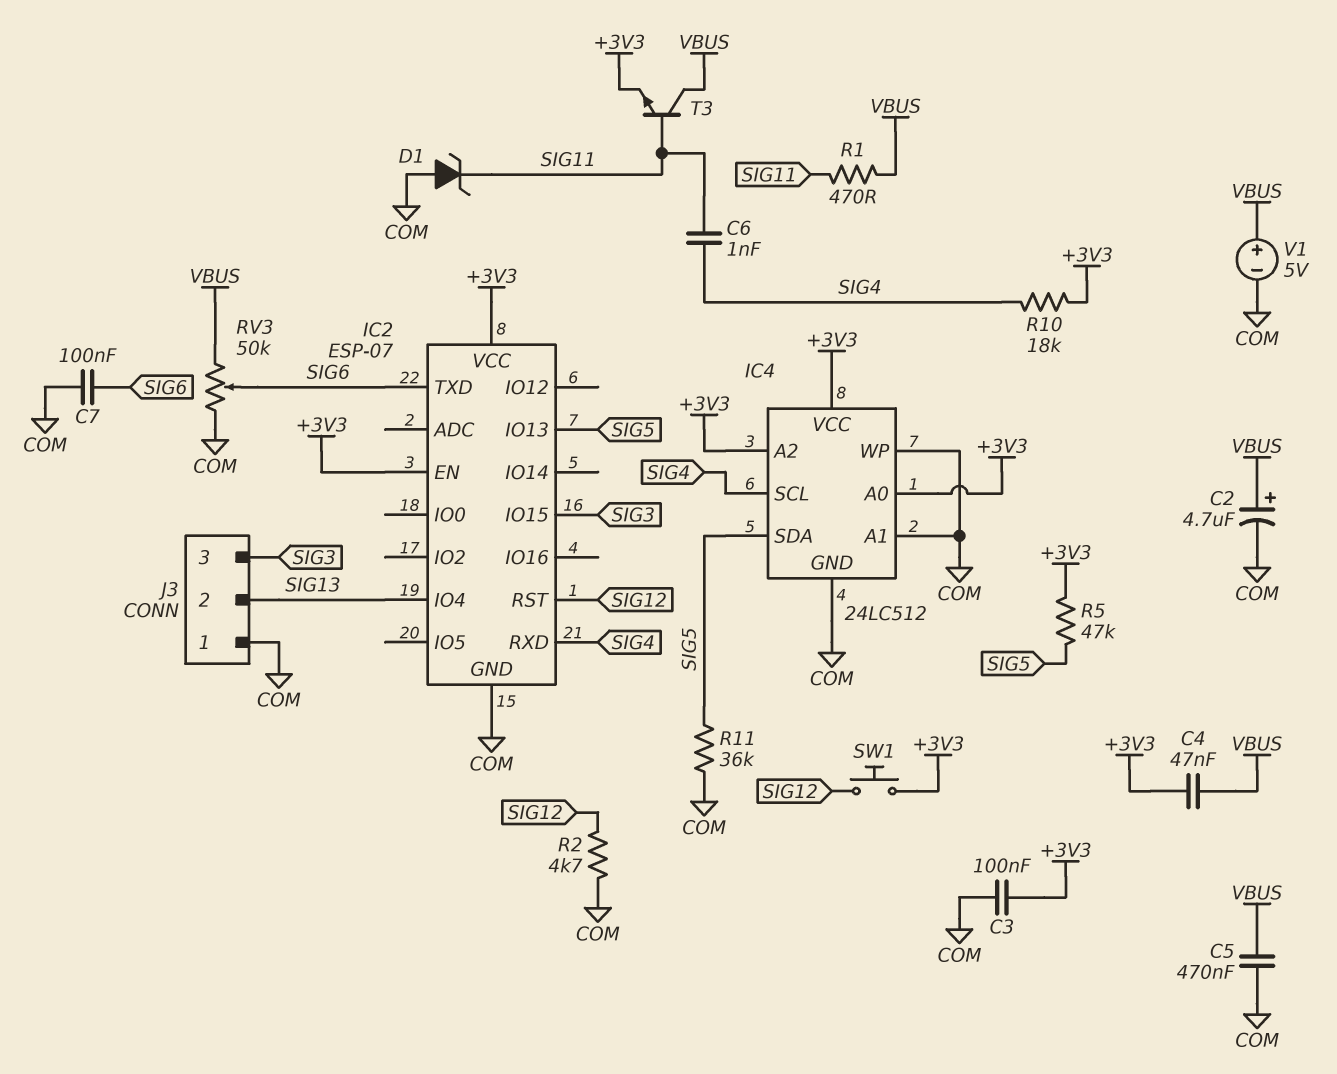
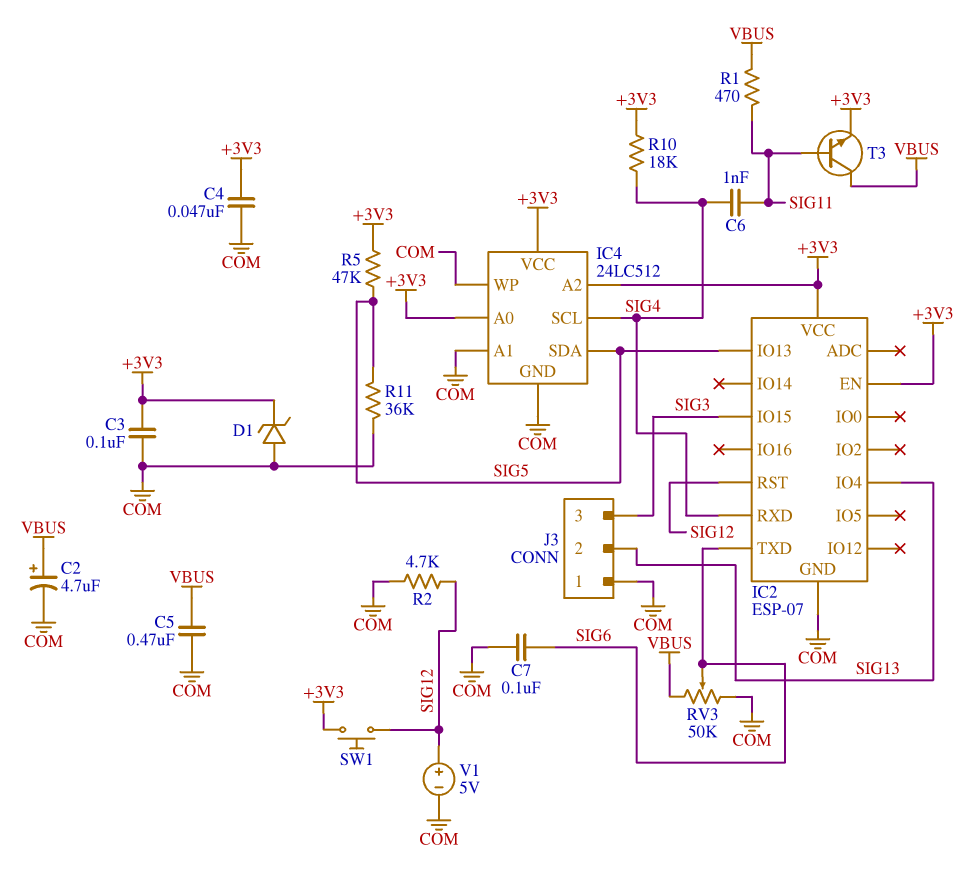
C4: 47nF (+3V3, VBUS) -> 47nF (+3V3, COM)
D1: zener (A COM, K SIG11) -> zener (A COM, K +3V3)
V1: 5V (plus VBUS, minus COM) -> 5V (plus SIG12, minus COM)

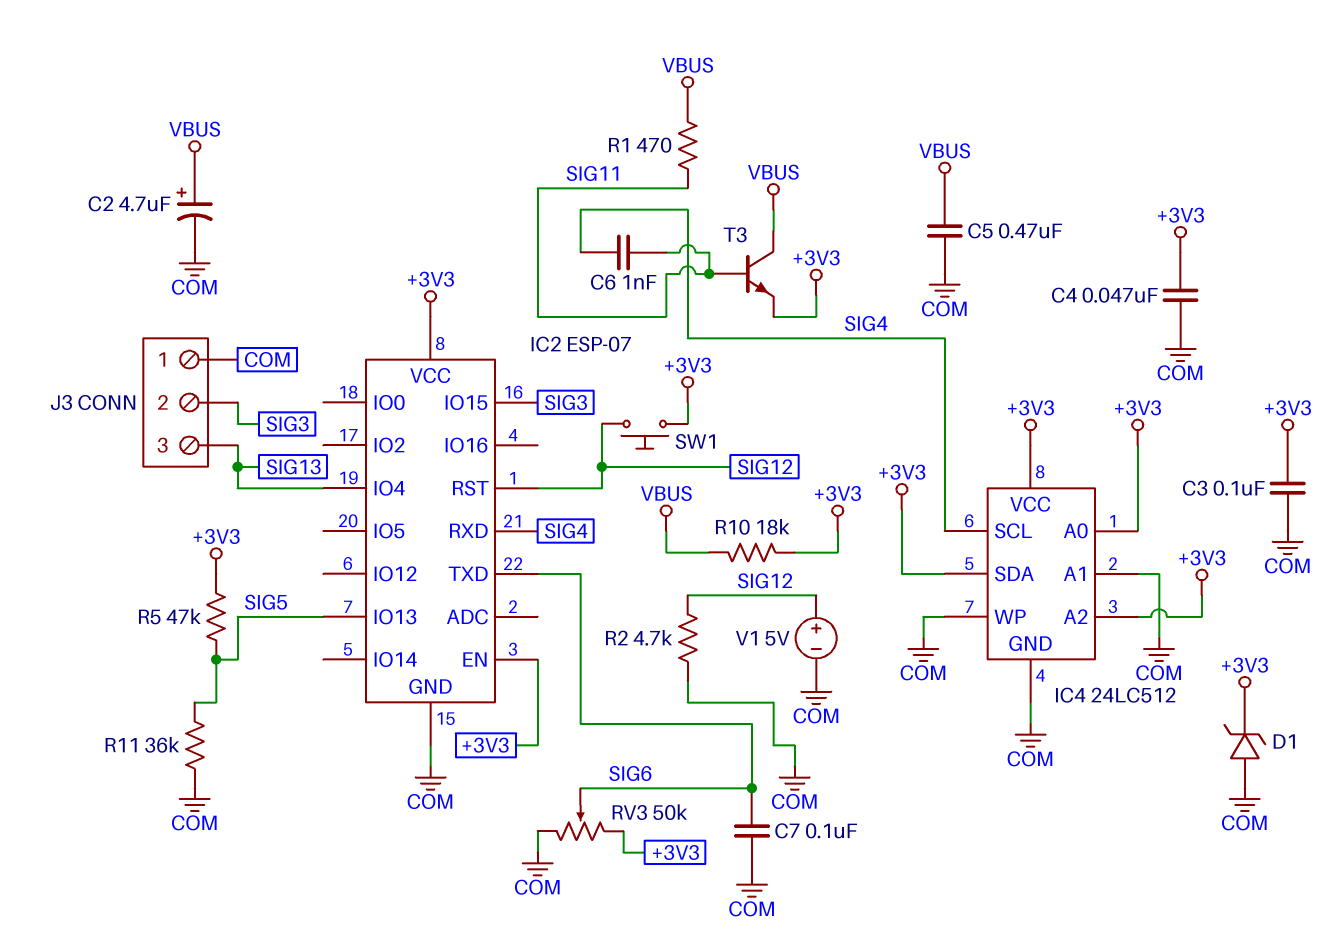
IC4 pin SDA: SIG5 -> +3V3
J3 pin 2: SIG13 -> SIG3
J3 pin 3: SIG3 -> SIG13
R10: 18k (+3V3, SIG4) -> 18k (+3V3, VBUS)
RV3: 50k (COM, VBUS, wiper SIG6) -> 50k (+3V3, COM, wiper SIG6)

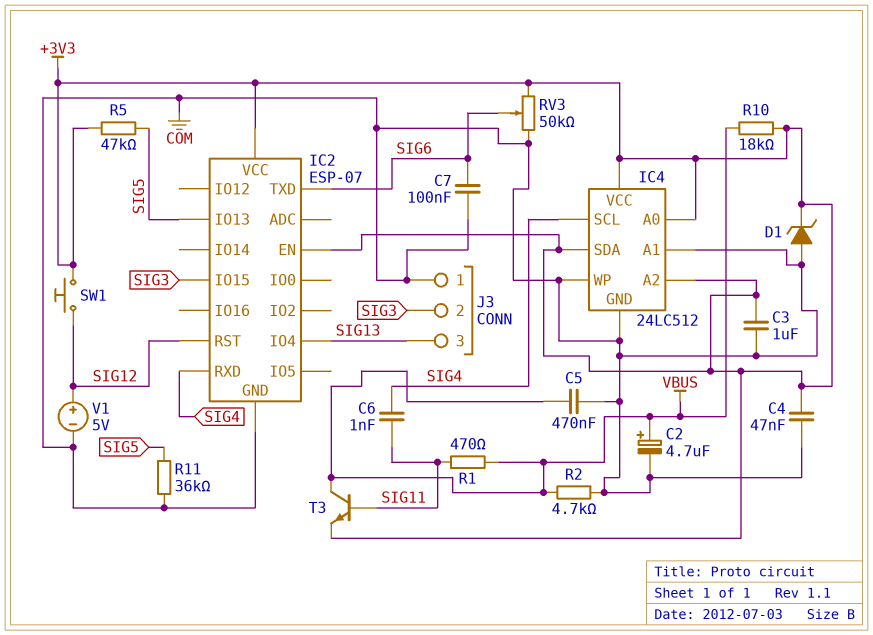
C3: 100nF (+3V3, COM) -> 1uF (+3V3, COM)
R2: 4.7k (COM, SIG12) -> 4.7k (COM, VBUS)

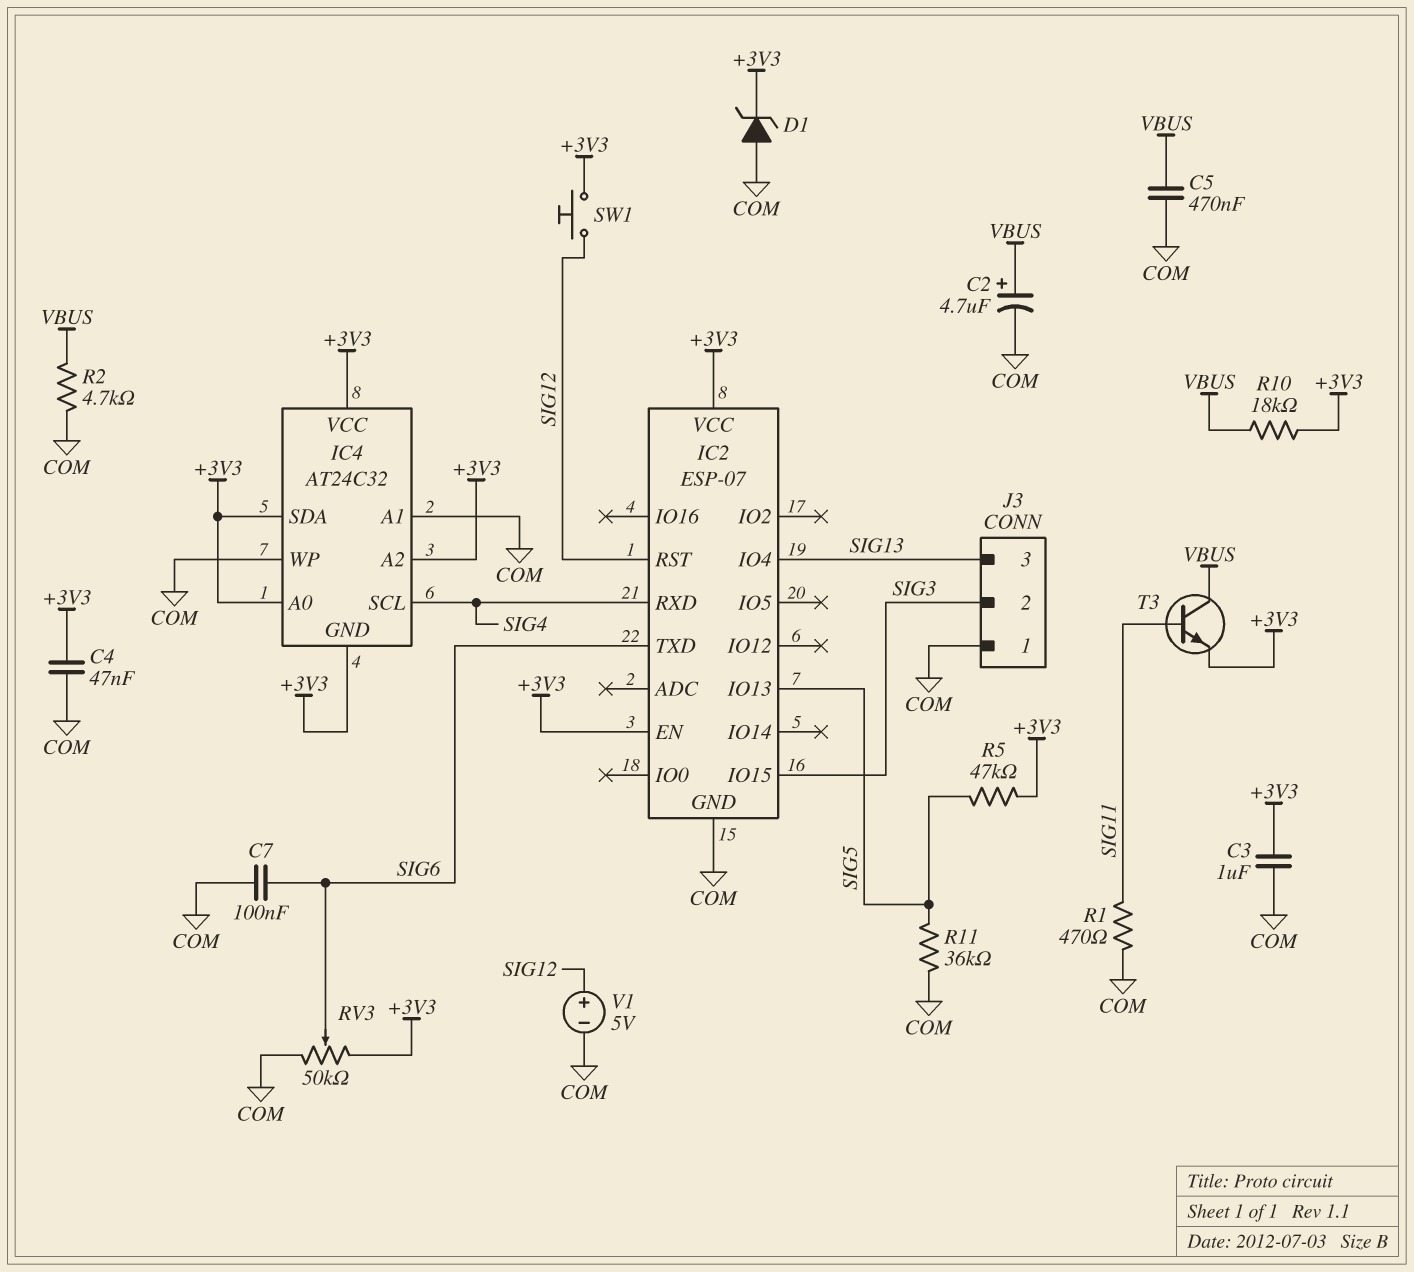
C6: 1nF (SIG4, SIG11) -> none
IC4: 24LC512 -> AT24C32
IC4 pin GND: COM -> +3V3
R1: 470 (SIG11, VBUS) -> 470 (COM, SIG11)

